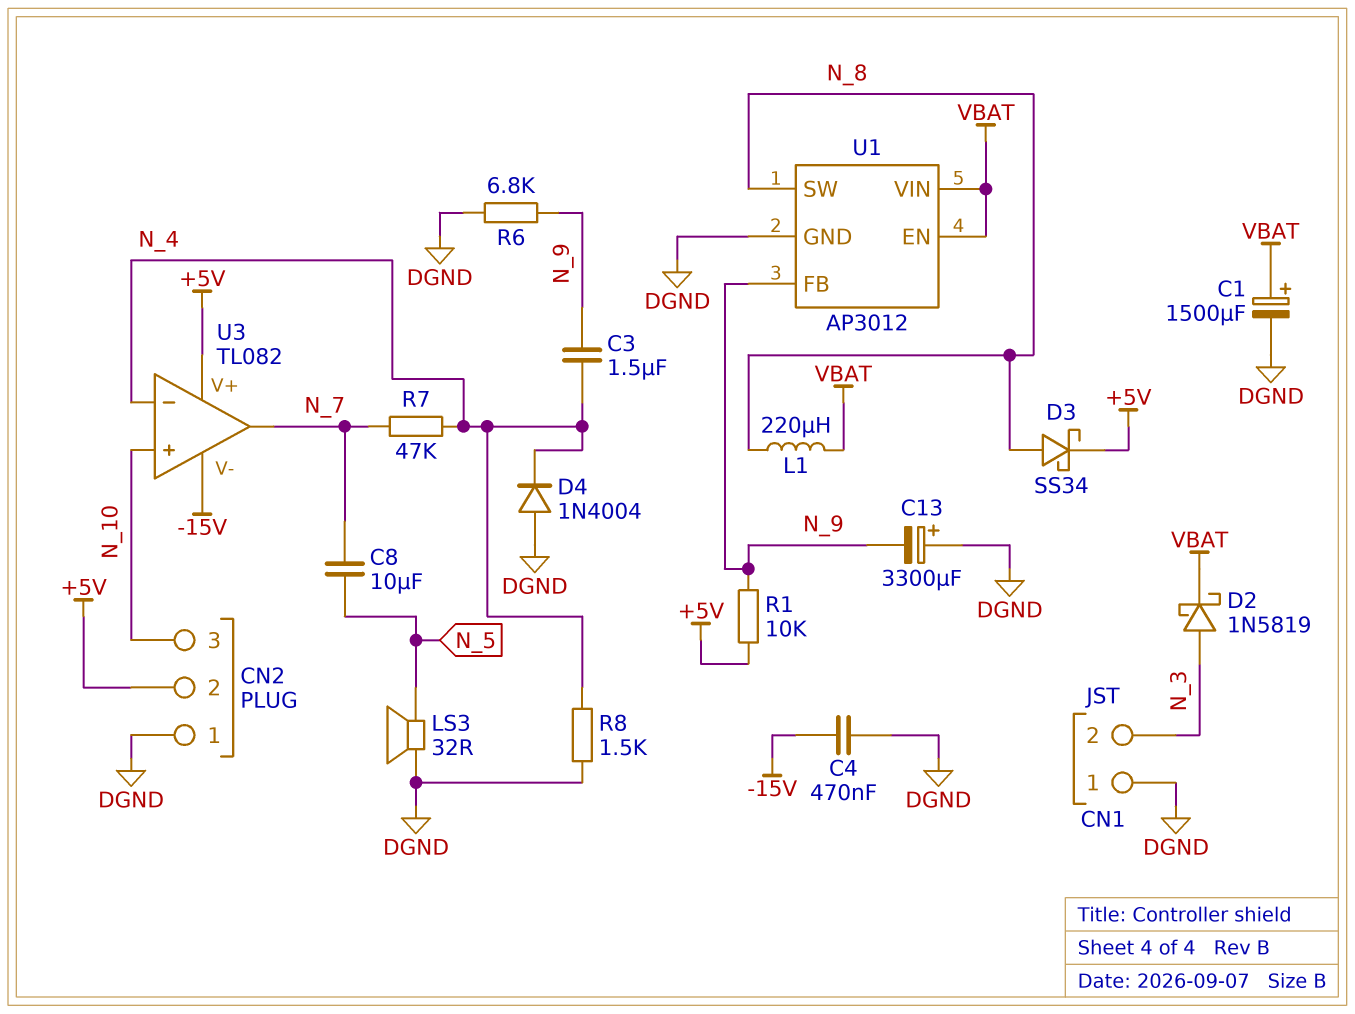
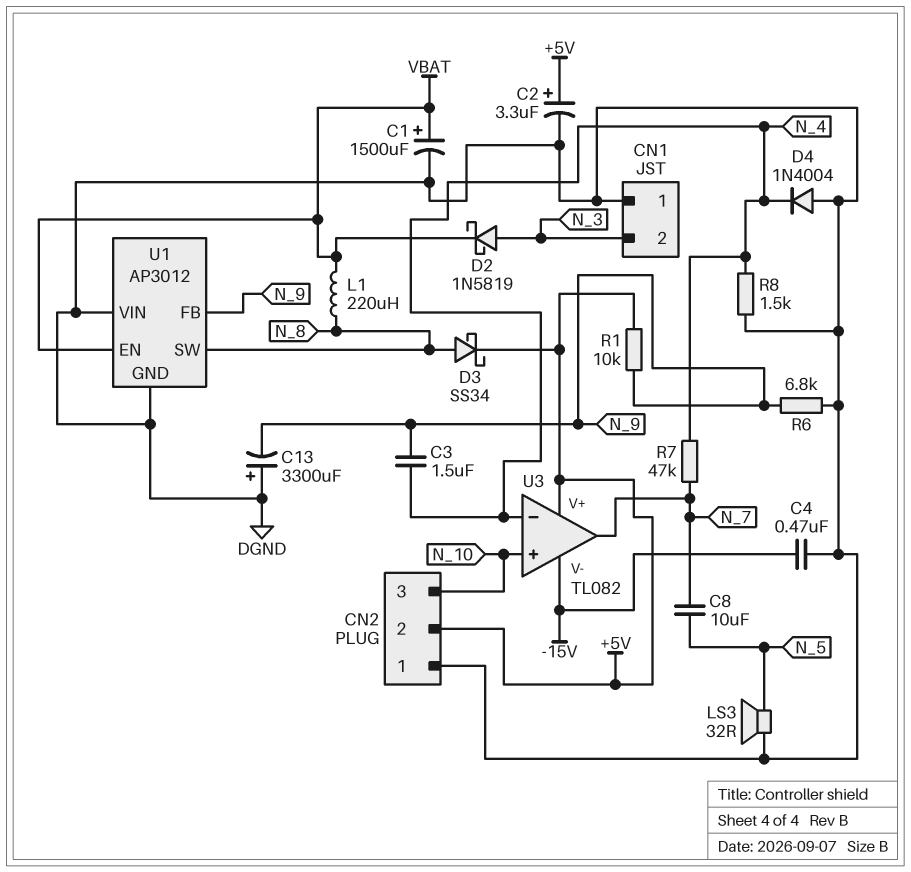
C2: none -> 3.3uF (plus +5V, minus DGND)
U1 pin VIN: VBAT -> DGND

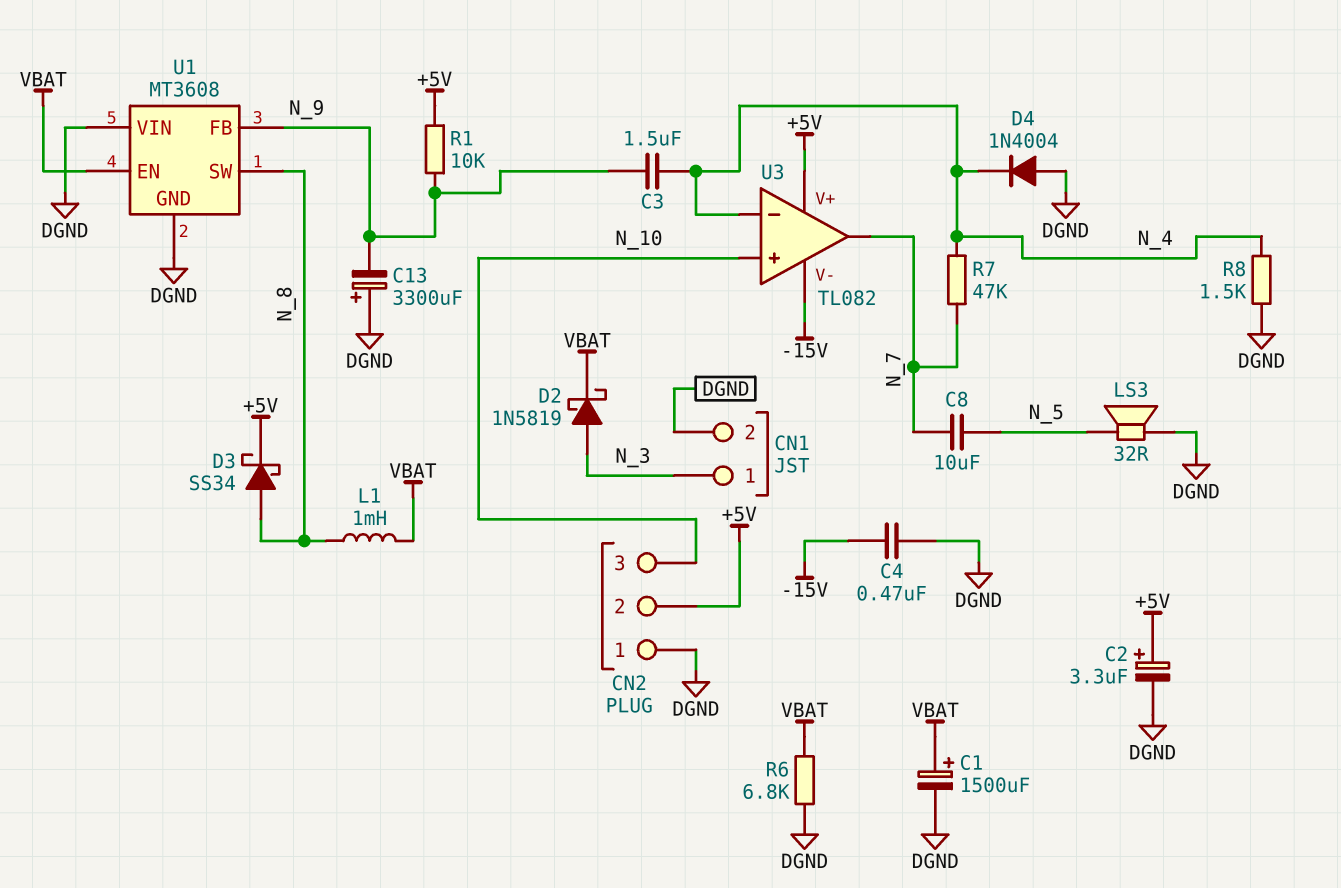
CN1 pin 1: DGND -> N_3
CN1 pin 2: N_3 -> DGND
L1: 220uH (N_8, VBAT) -> 1mH (N_8, VBAT)
R6: 6.8k (DGND, N_9) -> 6.8k (DGND, VBAT)
U1: AP3012 -> MT3608

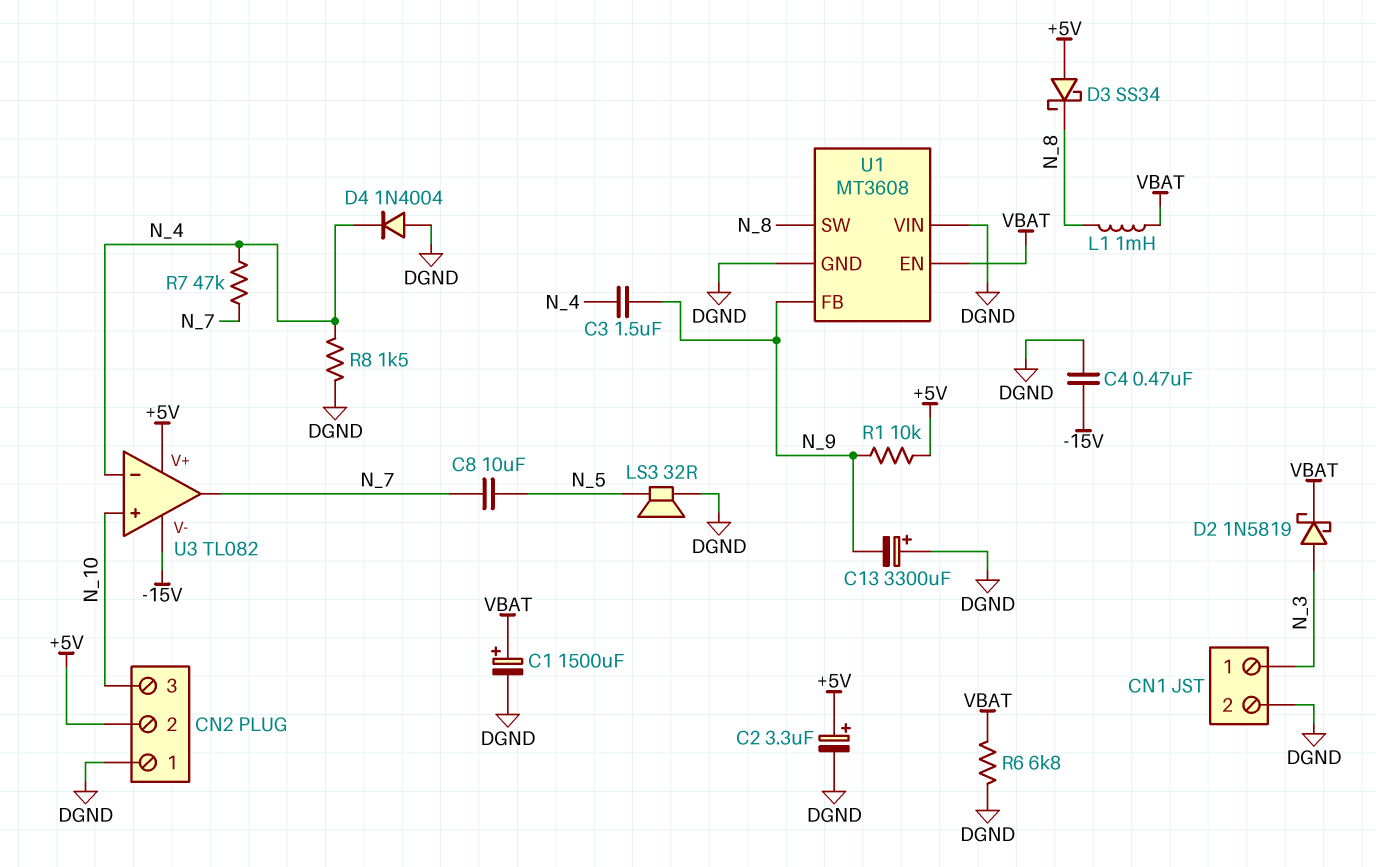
D3: schottky SS34 (A N_8, K +5V) -> schottky SS34 (A +5V, K N_8)

